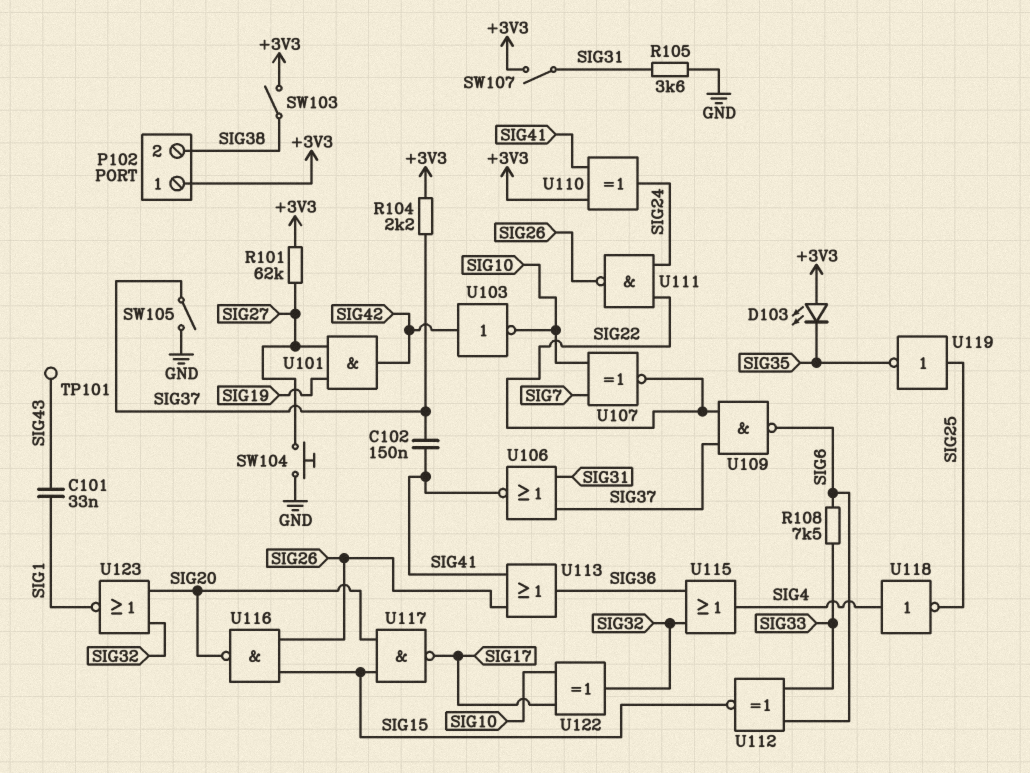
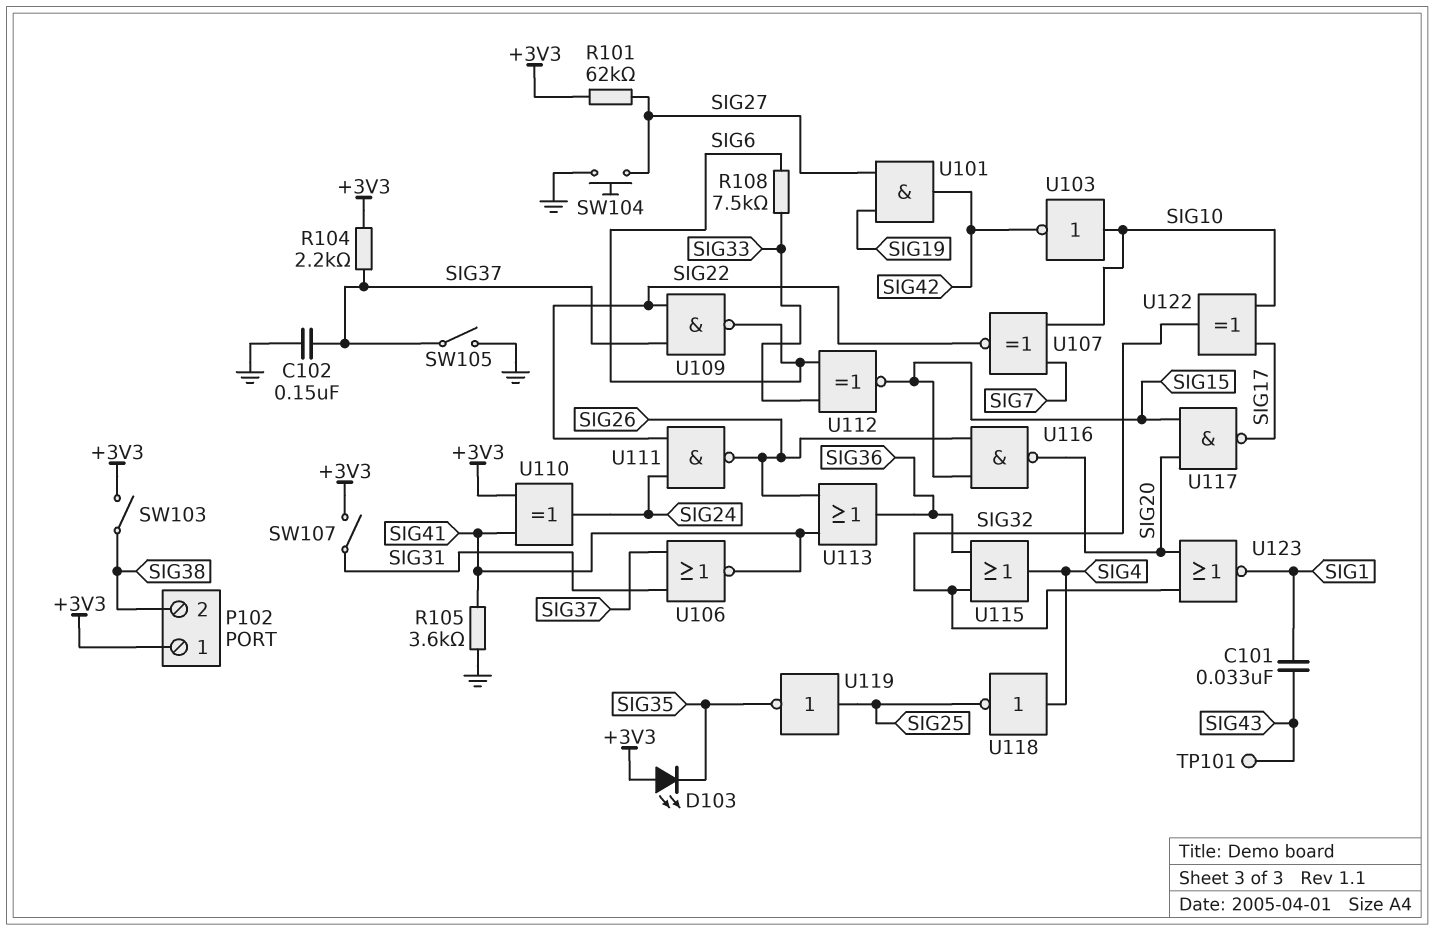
C102: 150nF (SIG37, SIG41) -> 150nF (GND, SIG37)
R105: 3.6k (GND, SIG31) -> 3.6k (GND, SIG41)
U103: NOT (in SIG42, out SIG10) -> NOT (in SIG10, out SIG42)

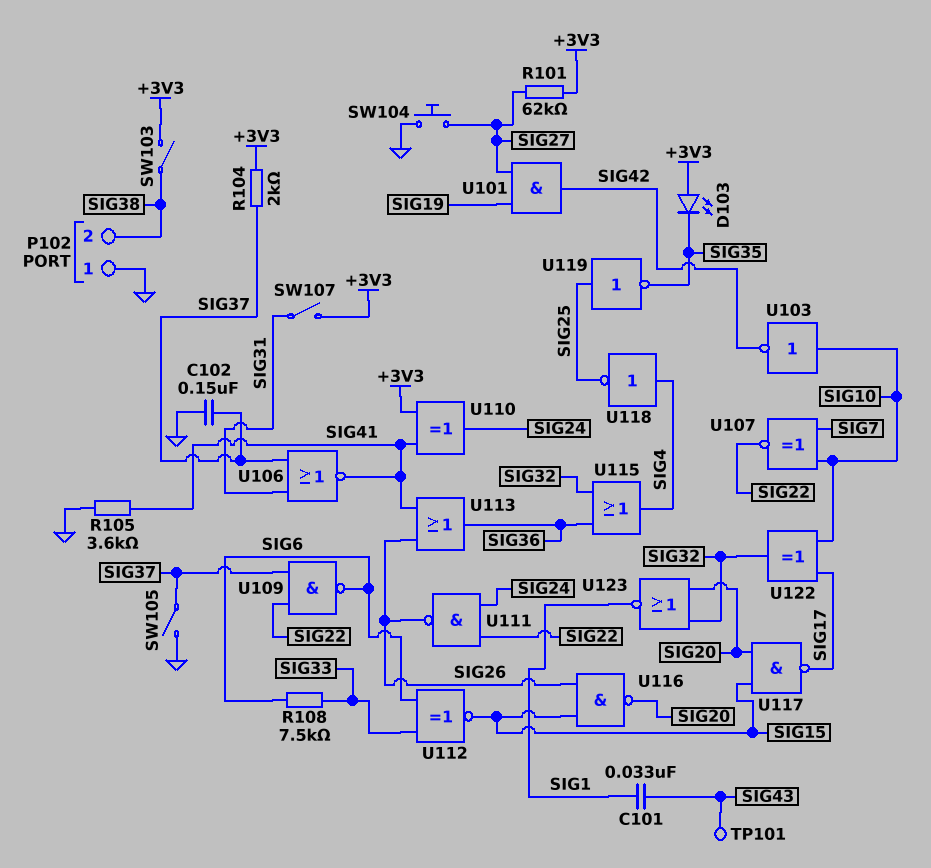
P102 pin 1: +3V3 -> GND
R104: 2.2k (+3V3, SIG37) -> 2k (+3V3, SIG37)

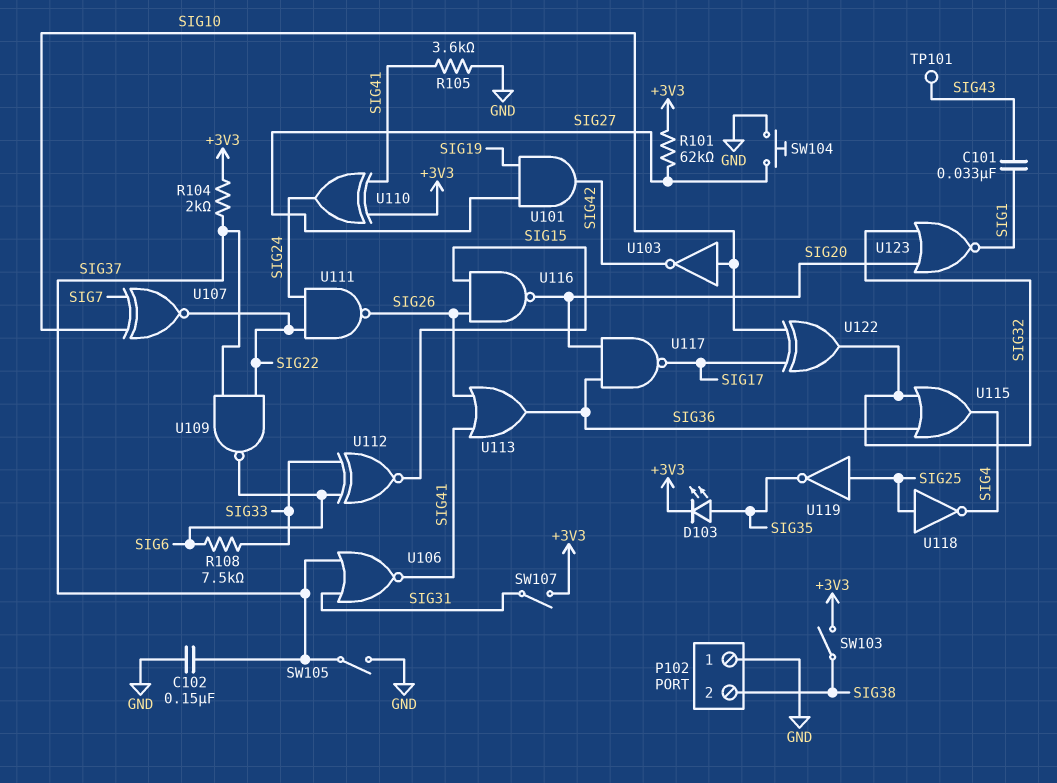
D103: LED (A +3V3, K SIG35) -> LED (A SIG35, K +3V3)
U117: NAND (in SIG15, in SIG20, out SIG17) -> NAND (in SIG20, in SIG36, out SIG17)
U118: NOT (in SIG4, out SIG25) -> NOT (in SIG25, out SIG4)

